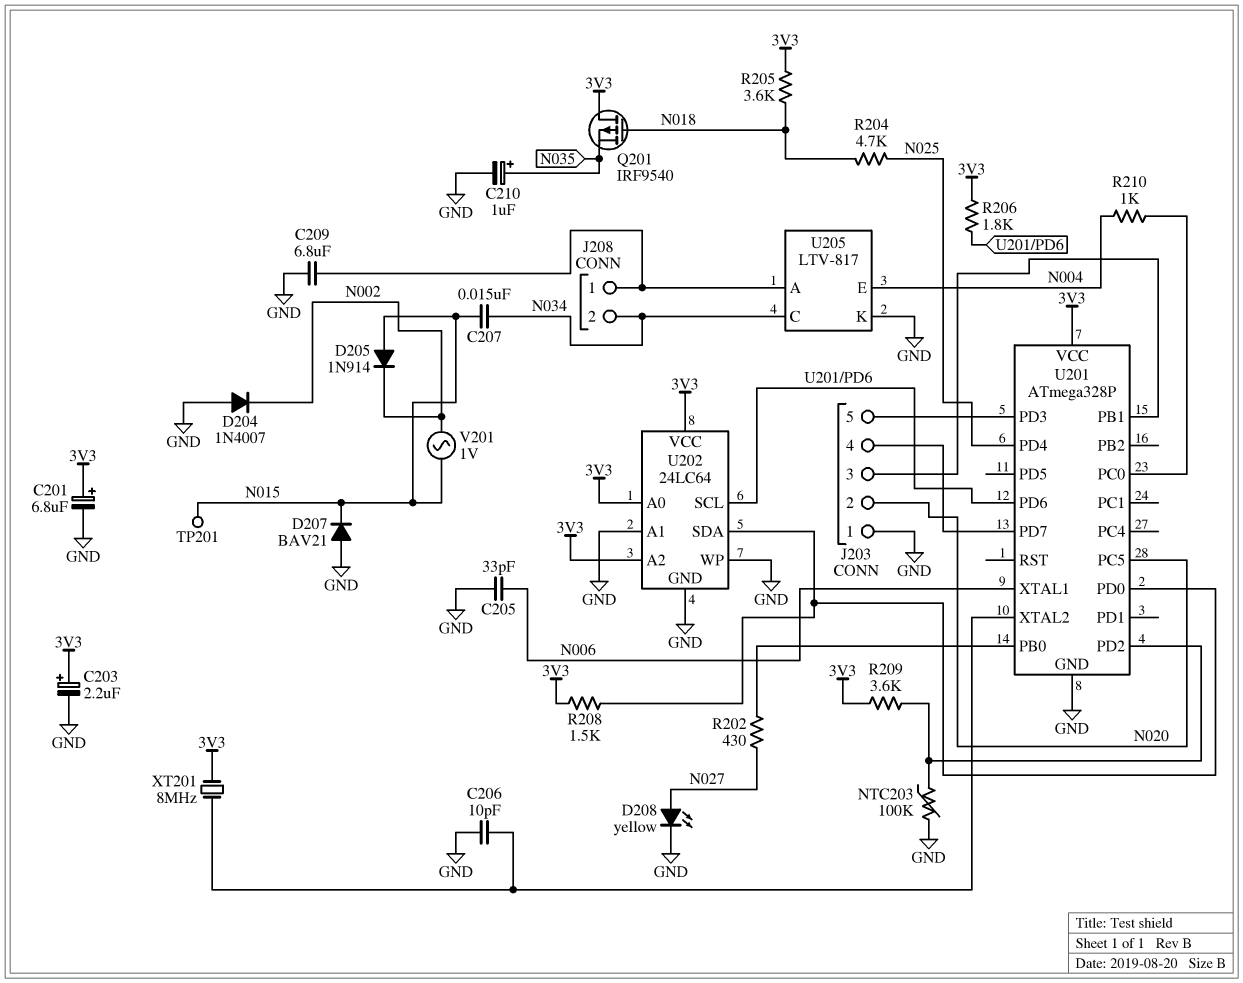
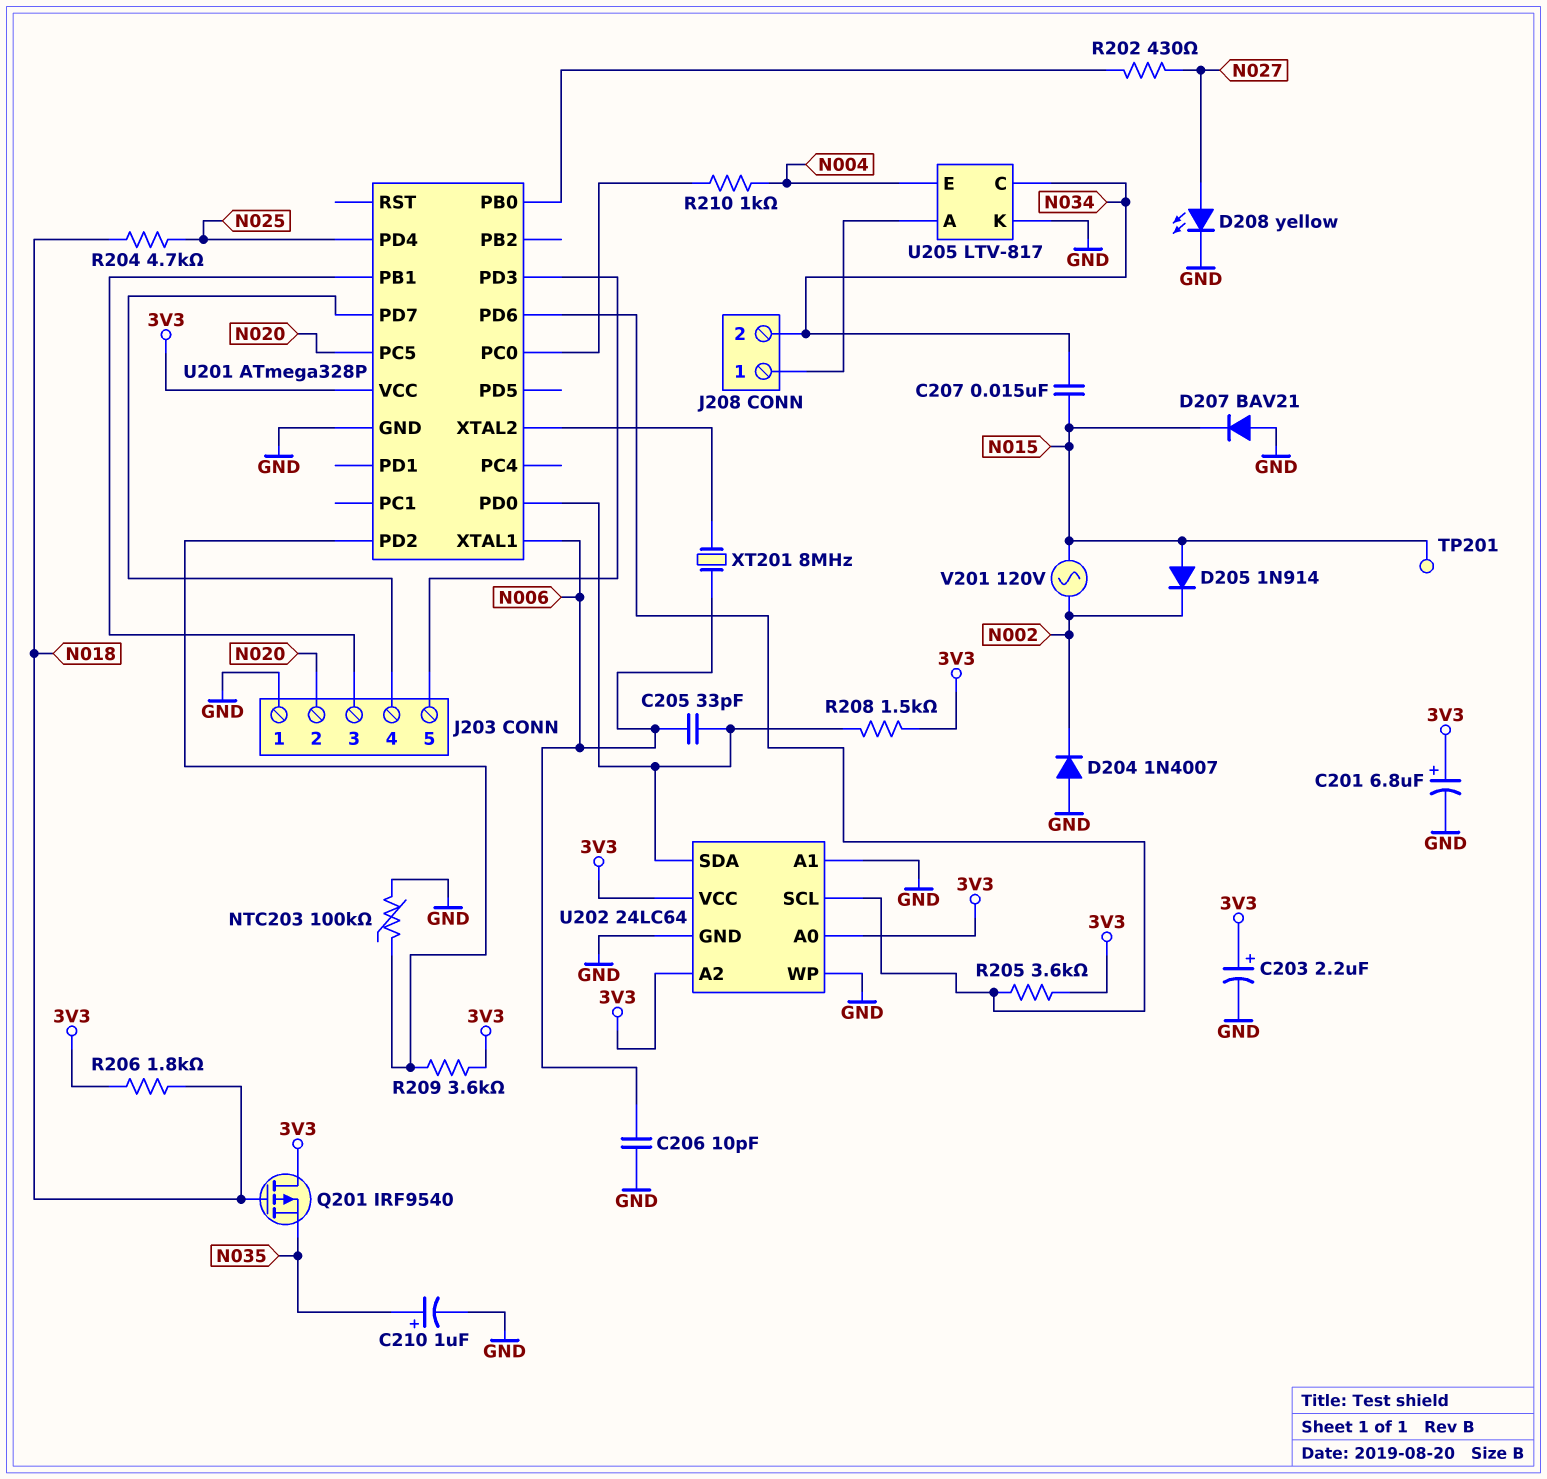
C205: 33pF (GND, N006) -> 33pF (N006, U201/PD0)
C206: 10pF (GND, U201/XTAL2) -> 10pF (GND, N006)
C209: 6.8uF (GND, J208/1) -> none
R205: 3.6k (3V3, N018) -> 3.6k (3V3, U201/PD6)
R206: 1.8k (3V3, U201/PD6) -> 1.8k (3V3, N018)
V201: AC 1V (N002, N015) -> AC 120V (N002, N015)
XT201: 8MHz (3V3, U201/XTAL2) -> 8MHz (N006, U201/XTAL2)

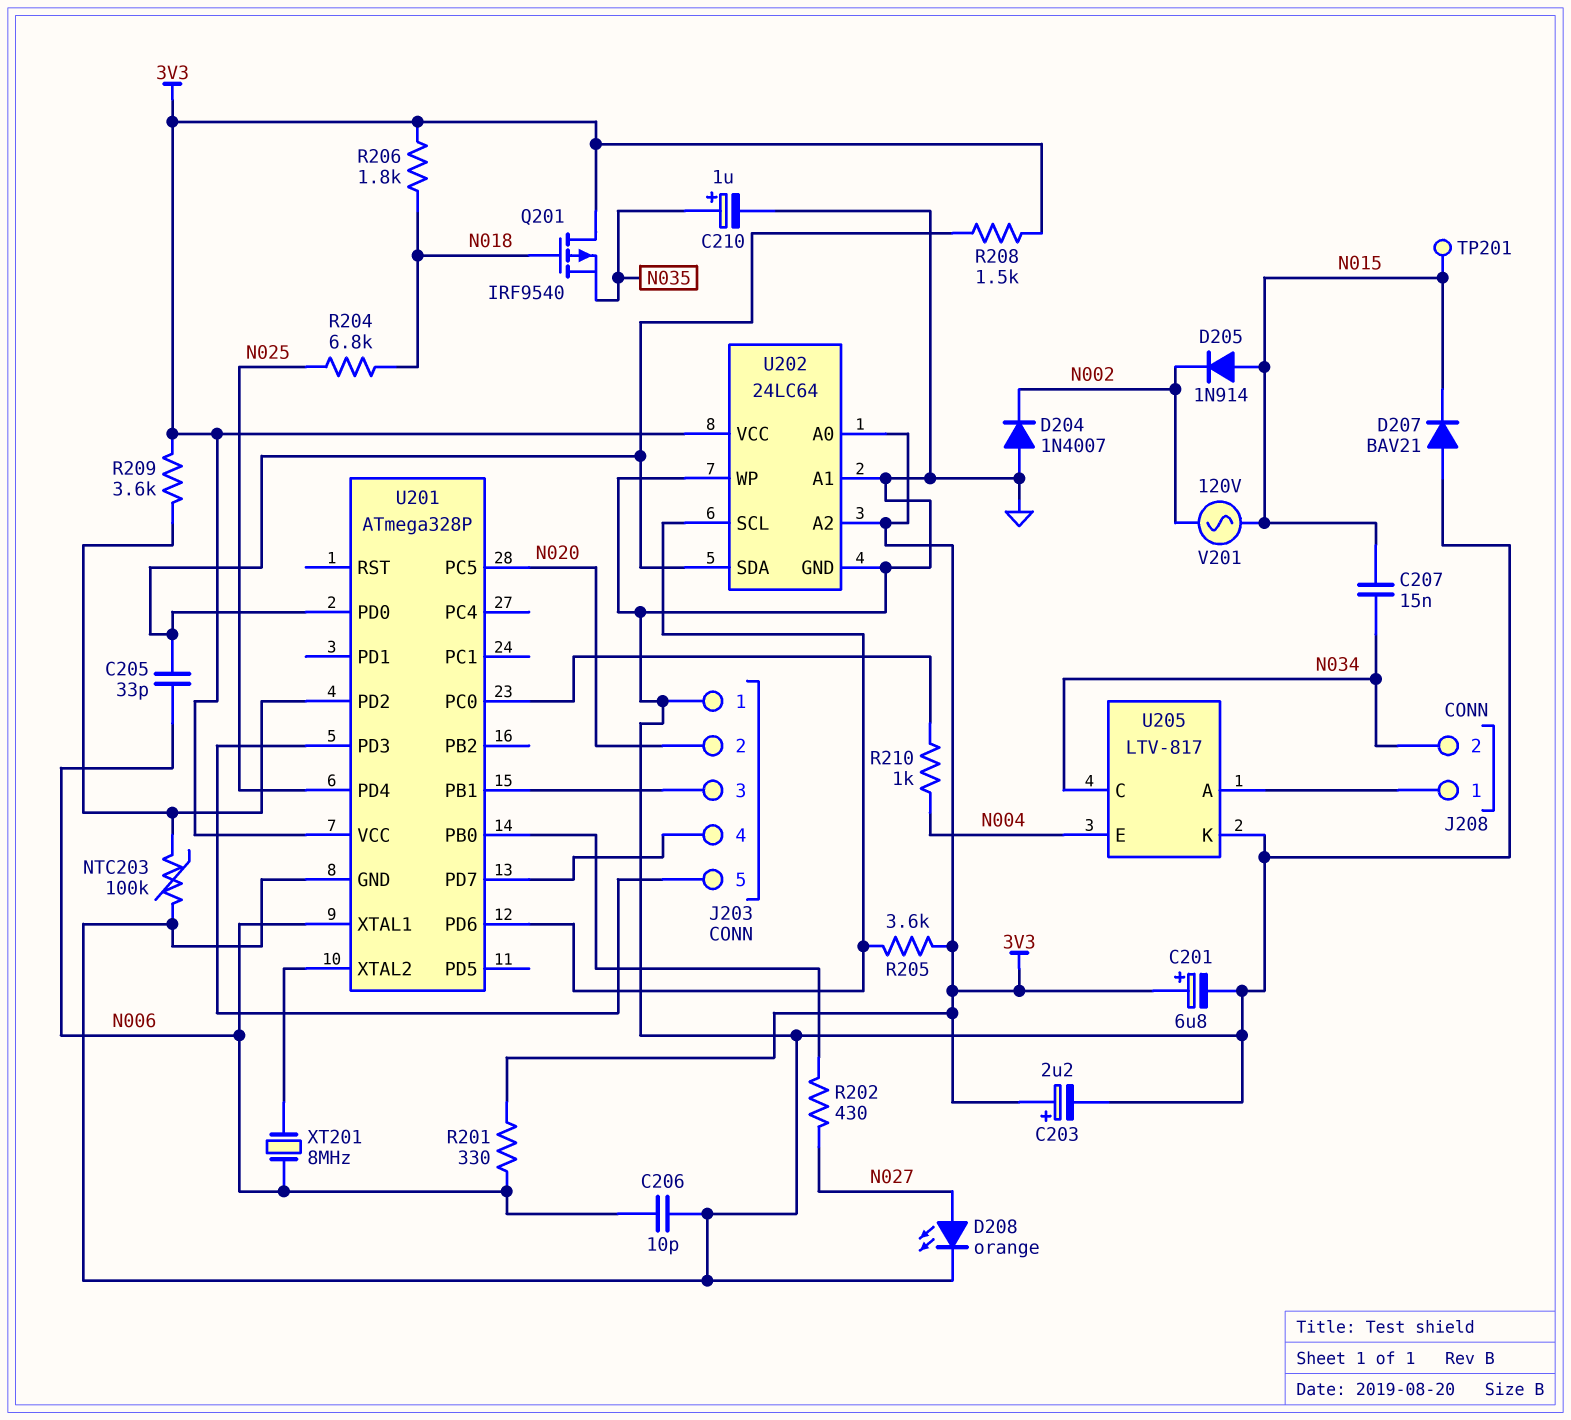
D208: LED yellow (A N027, K GND) -> LED orange (A N027, K GND)
R201: none -> 330 (3V3, N006)
R204: 4.7k (N018, N025) -> 6.8k (N018, N025)

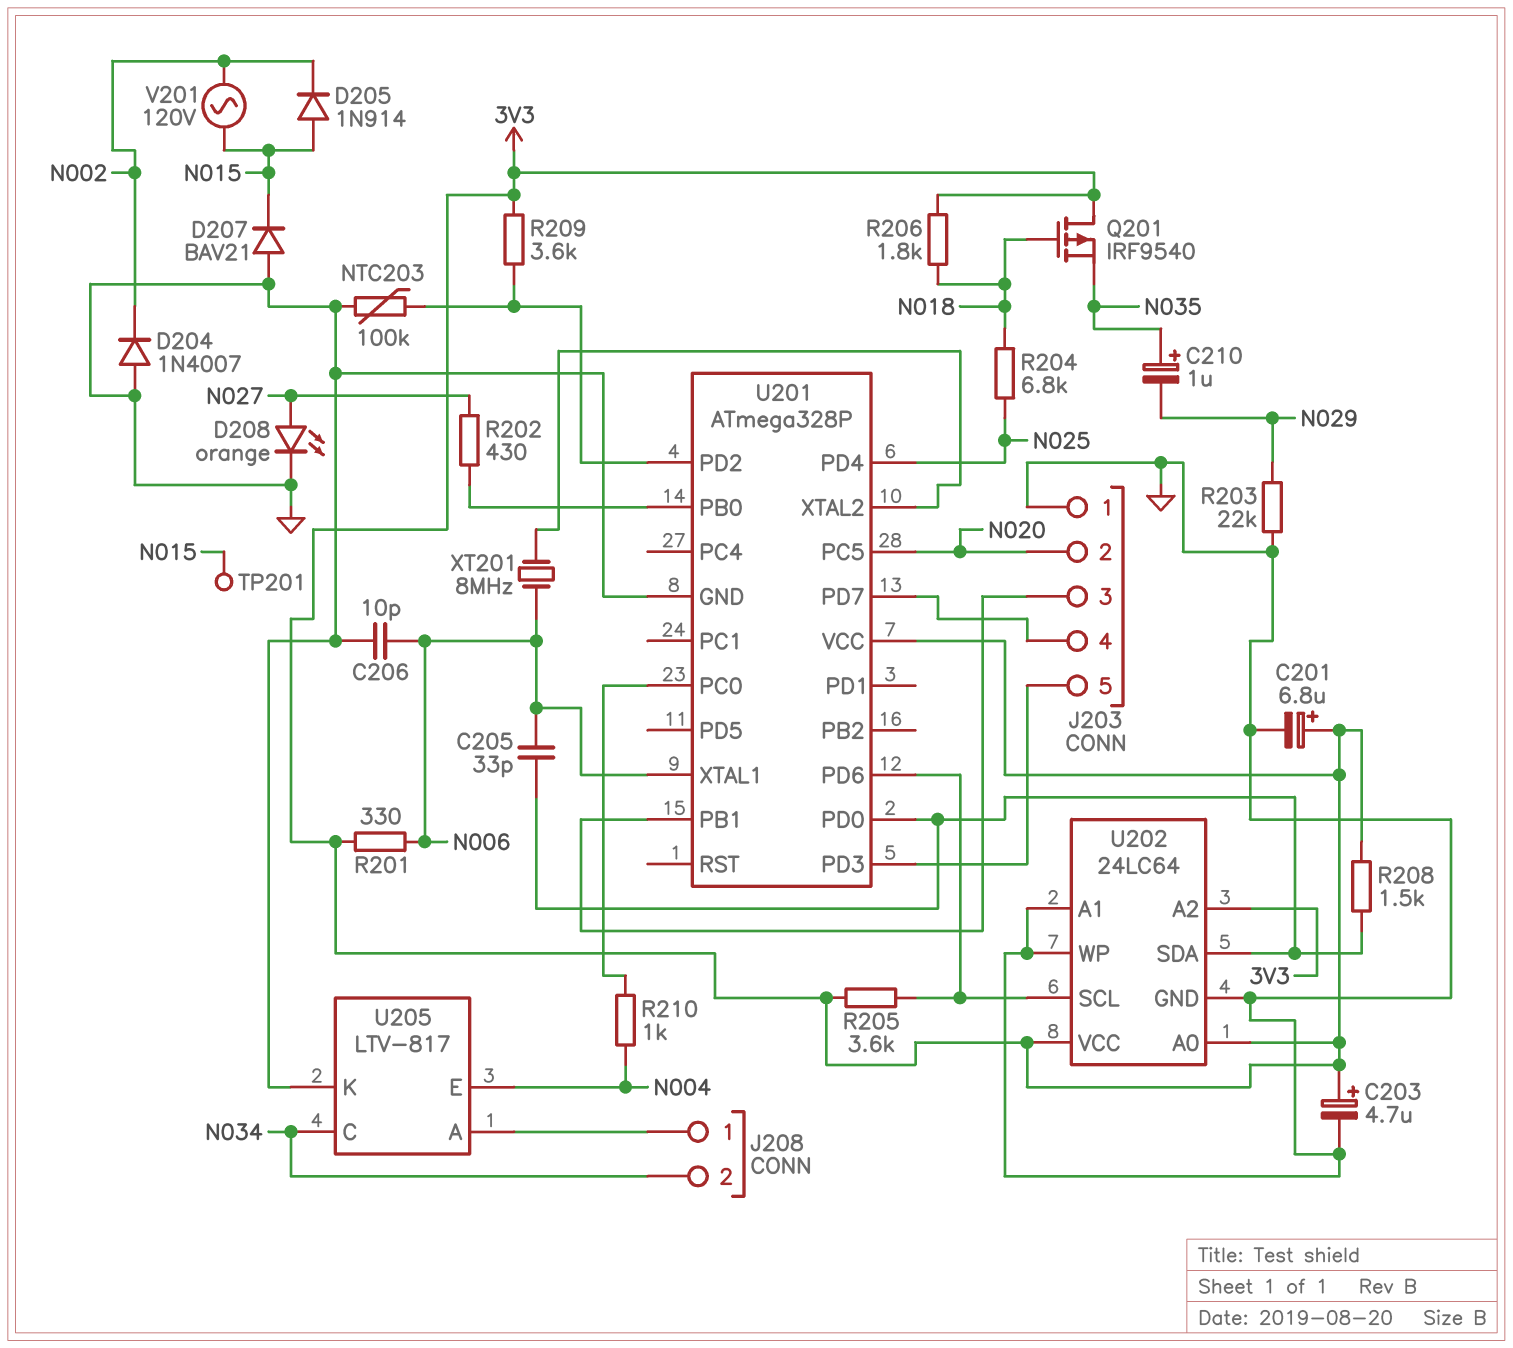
C203: 2.2uF (plus 3V3, minus GND) -> 4.7uF (plus 3V3, minus GND)
C207: 15nF (N015, N034) -> none
C210: 1uF (plus N035, minus GND) -> 1uF (plus N035, minus N029)
R203: none -> 22k (GND, N029)

